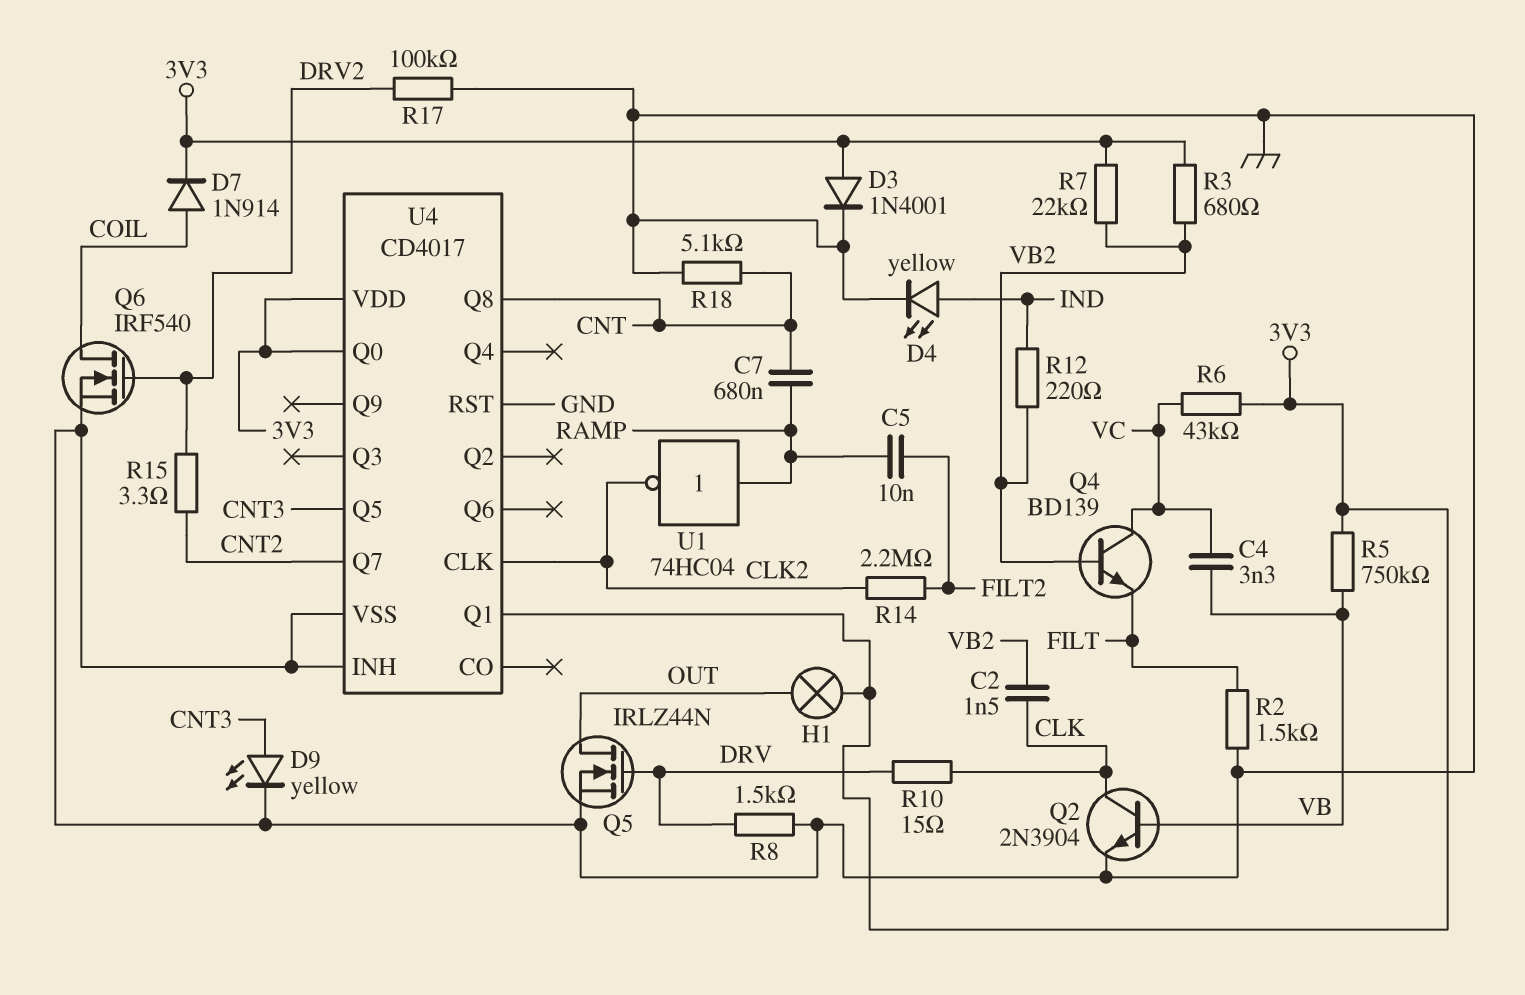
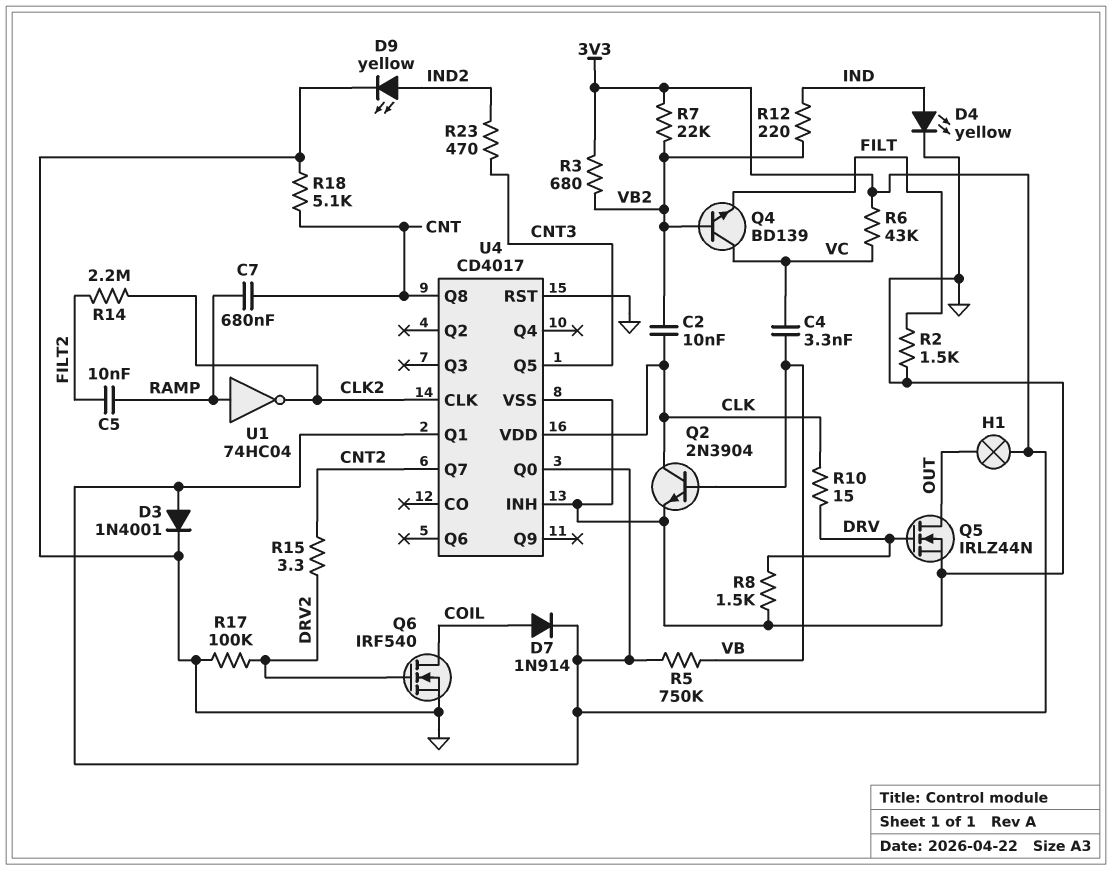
C2: 1.5nF (CLK, VB2) -> 10nF (CLK, VB2)
D9: LED yellow (A CNT3, K GND) -> LED yellow (A IND2, K GND)
R23: none -> 470 (CNT3, IND2)
U4 pin VDD: 3V3 -> CLK

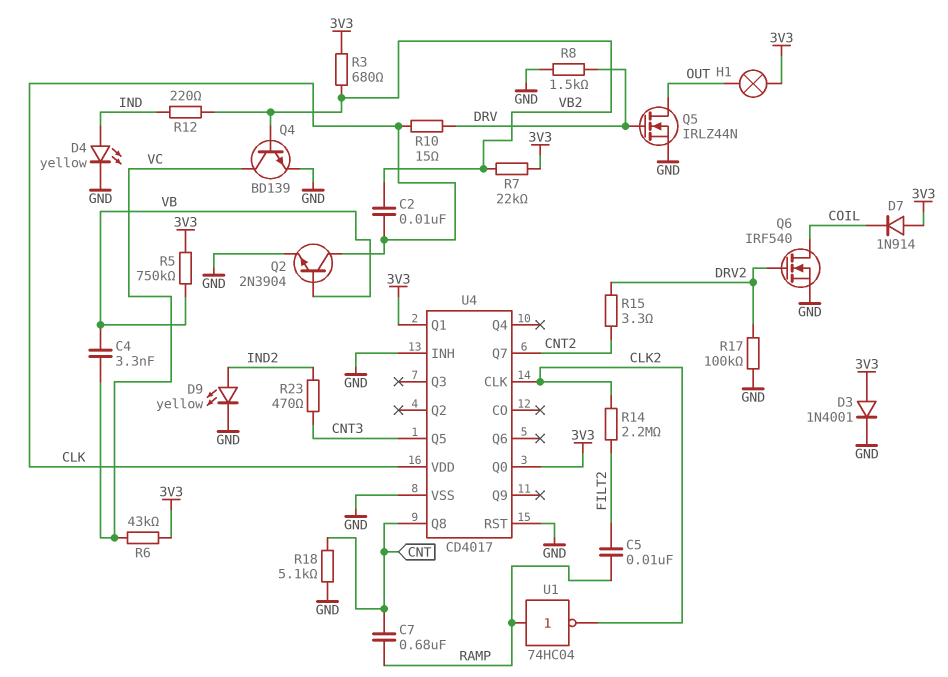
D7: diode 1N914 (A COIL, K 3V3) -> diode 1N914 (A 3V3, K COIL)
Q4: NPN BD139 (B VB2, C VC, E FILT) -> NPN BD139 (B VB2, C VC, E GND)
R2: 1.5k (FILT, GND) -> none

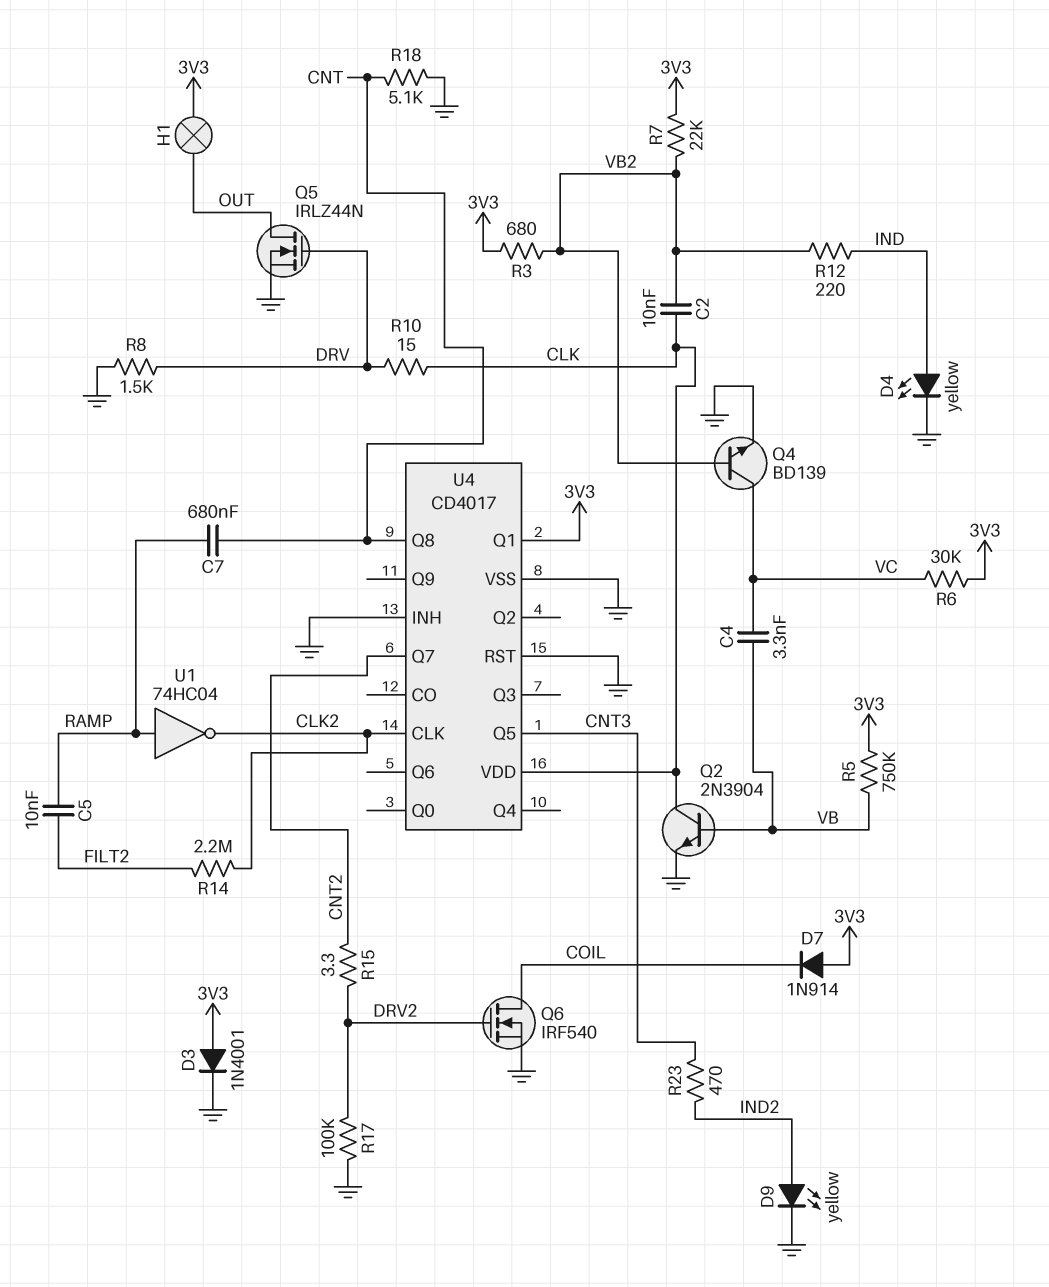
R6: 43k (3V3, VC) -> 30k (3V3, VC)
U4 pin Q0: 3V3 -> none

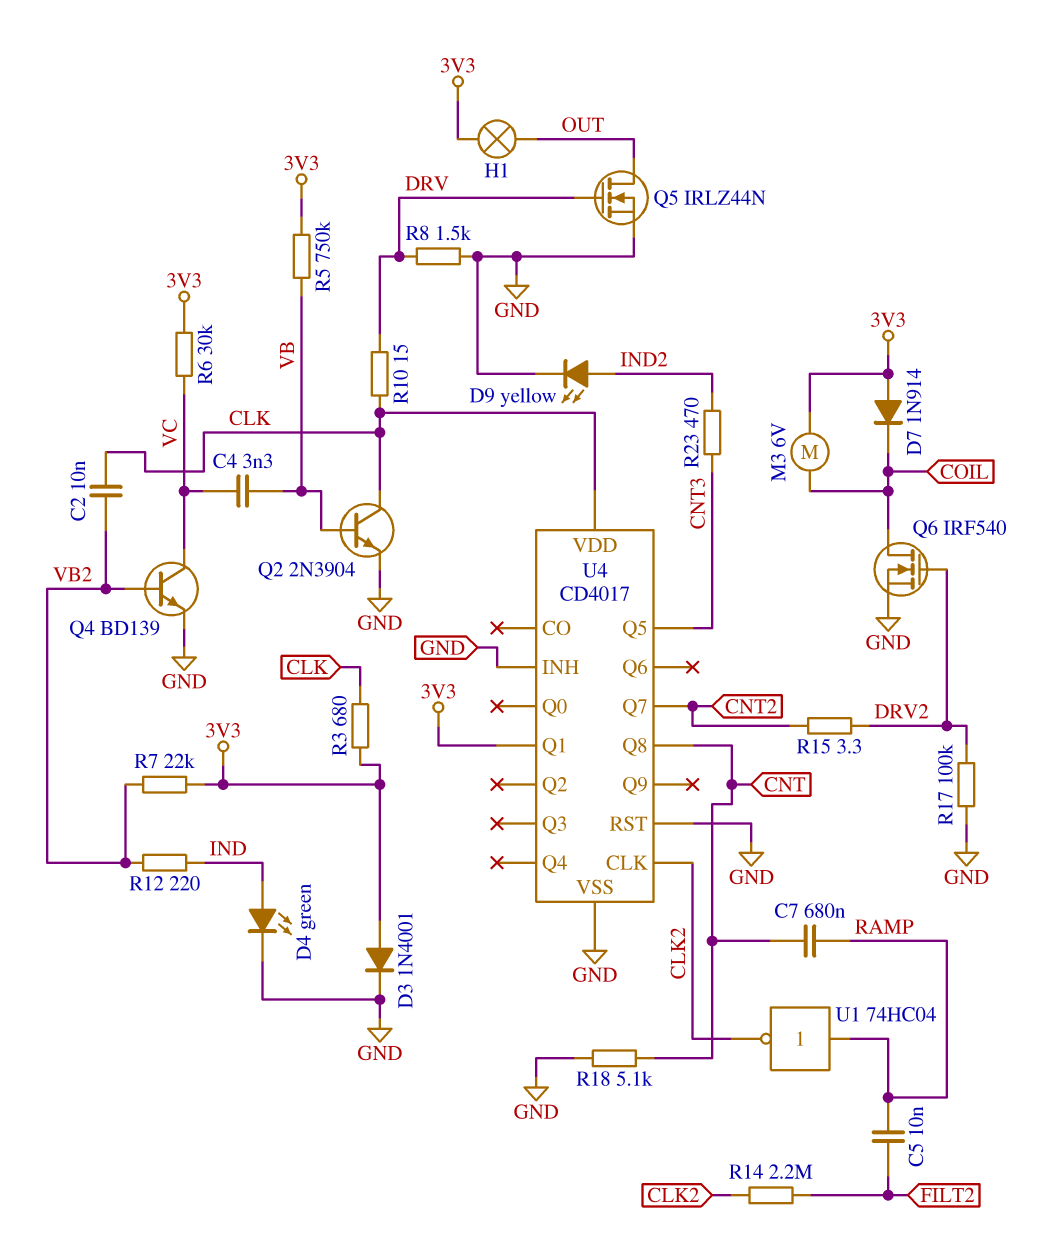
D4: LED yellow (A IND, K GND) -> LED green (A IND, K GND)
M3: none -> motor 6V (3V3, COIL)
R3: 680 (3V3, VB2) -> 680 (3V3, CLK)

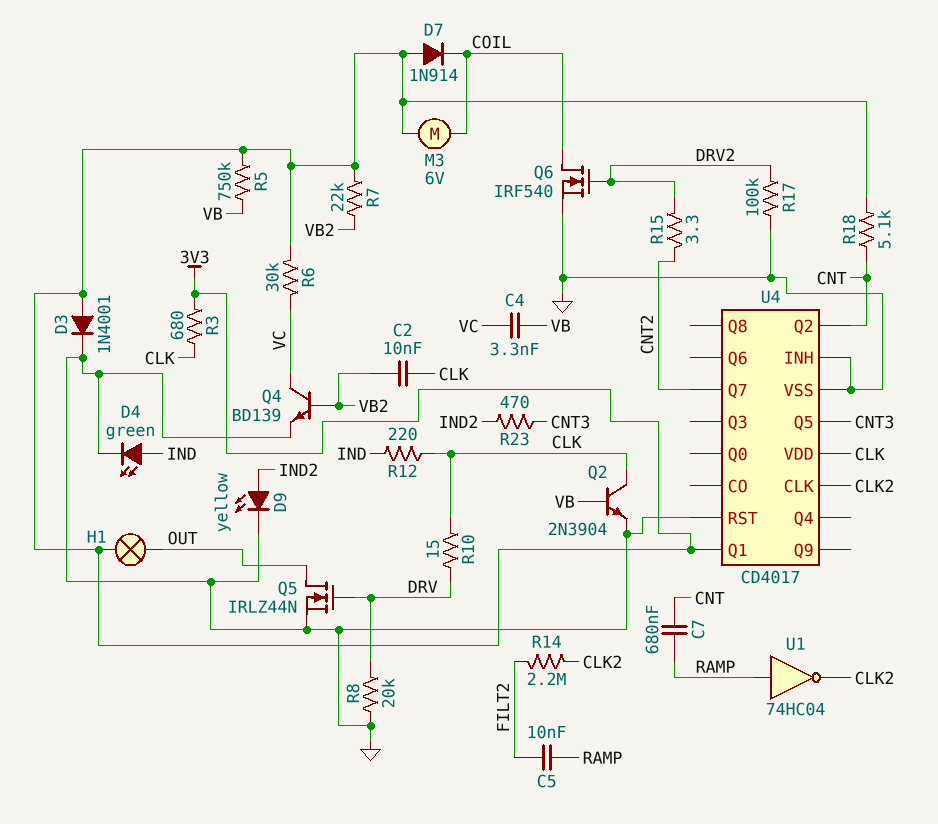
R8: 1.5k (DRV, GND) -> 20k (DRV, GND)
R12: 220 (IND, VB2) -> 220 (CLK, IND)
R18: 5.1k (CNT, GND) -> 5.1k (3V3, CNT)
U4 pin Q2: none -> CNT
U4 pin Q8: CNT -> none

